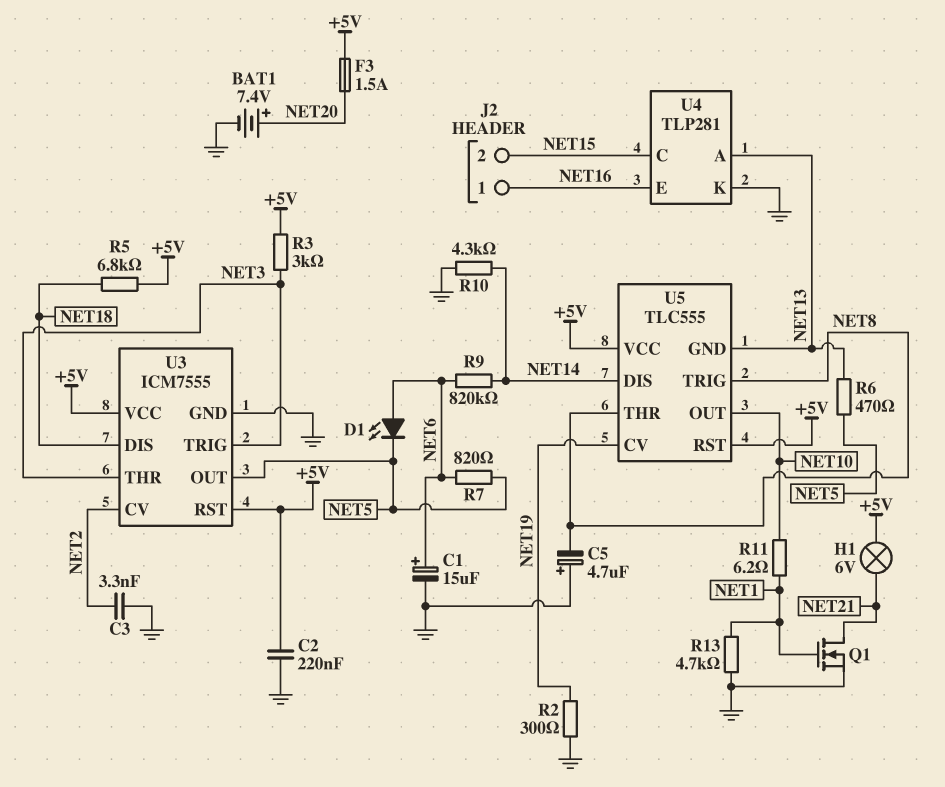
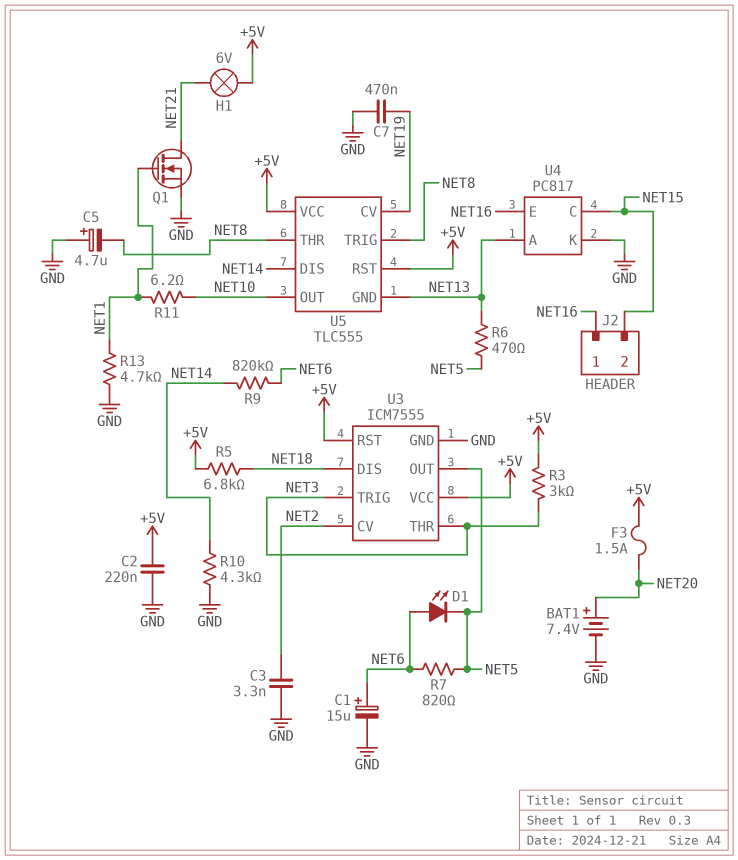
C7: none -> 470nF (GND, NET19)
R2: 300 (GND, NET19) -> none
U4: TLP281 -> PC817

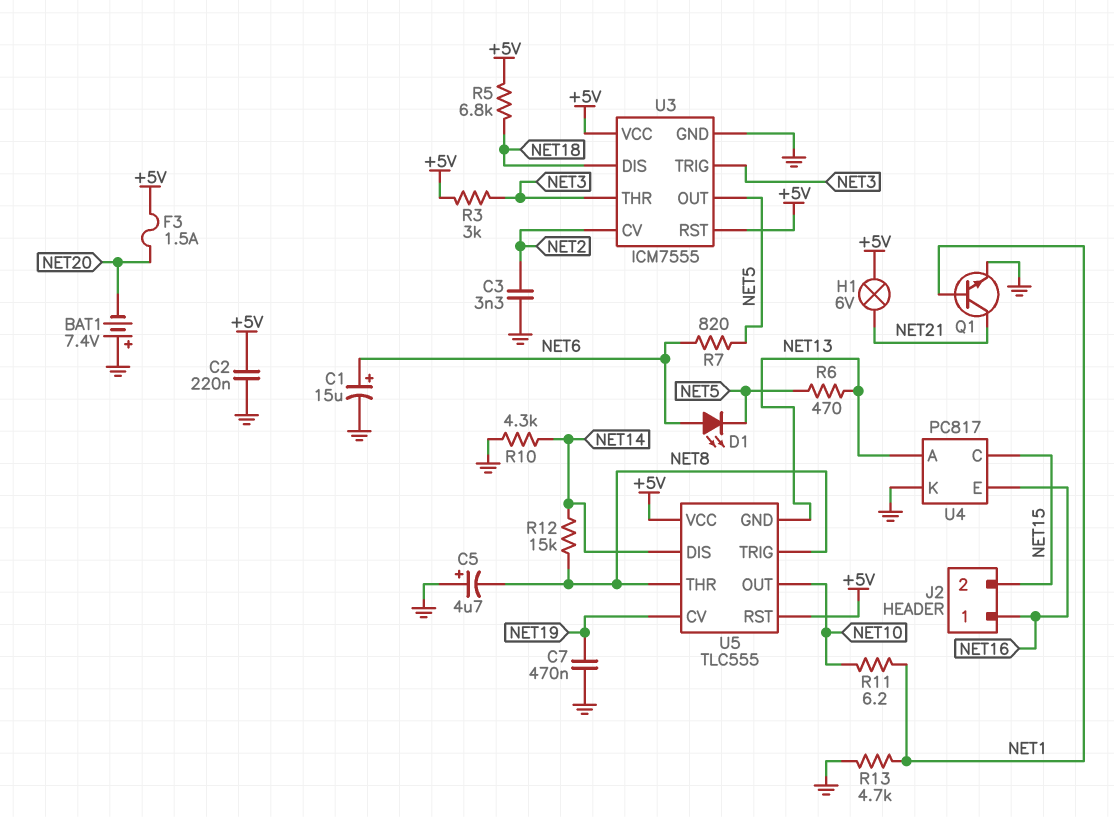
BAT1: 7.4V (plus NET20, minus GND) -> 7.4V (plus GND, minus NET20)
Q1: NMOS (G NET1, D NET21, S GND) -> NPN (B NET1, C NET21, E GND)
R9: 820k (NET6, NET14) -> none
R12: none -> 15k (NET8, NET14)

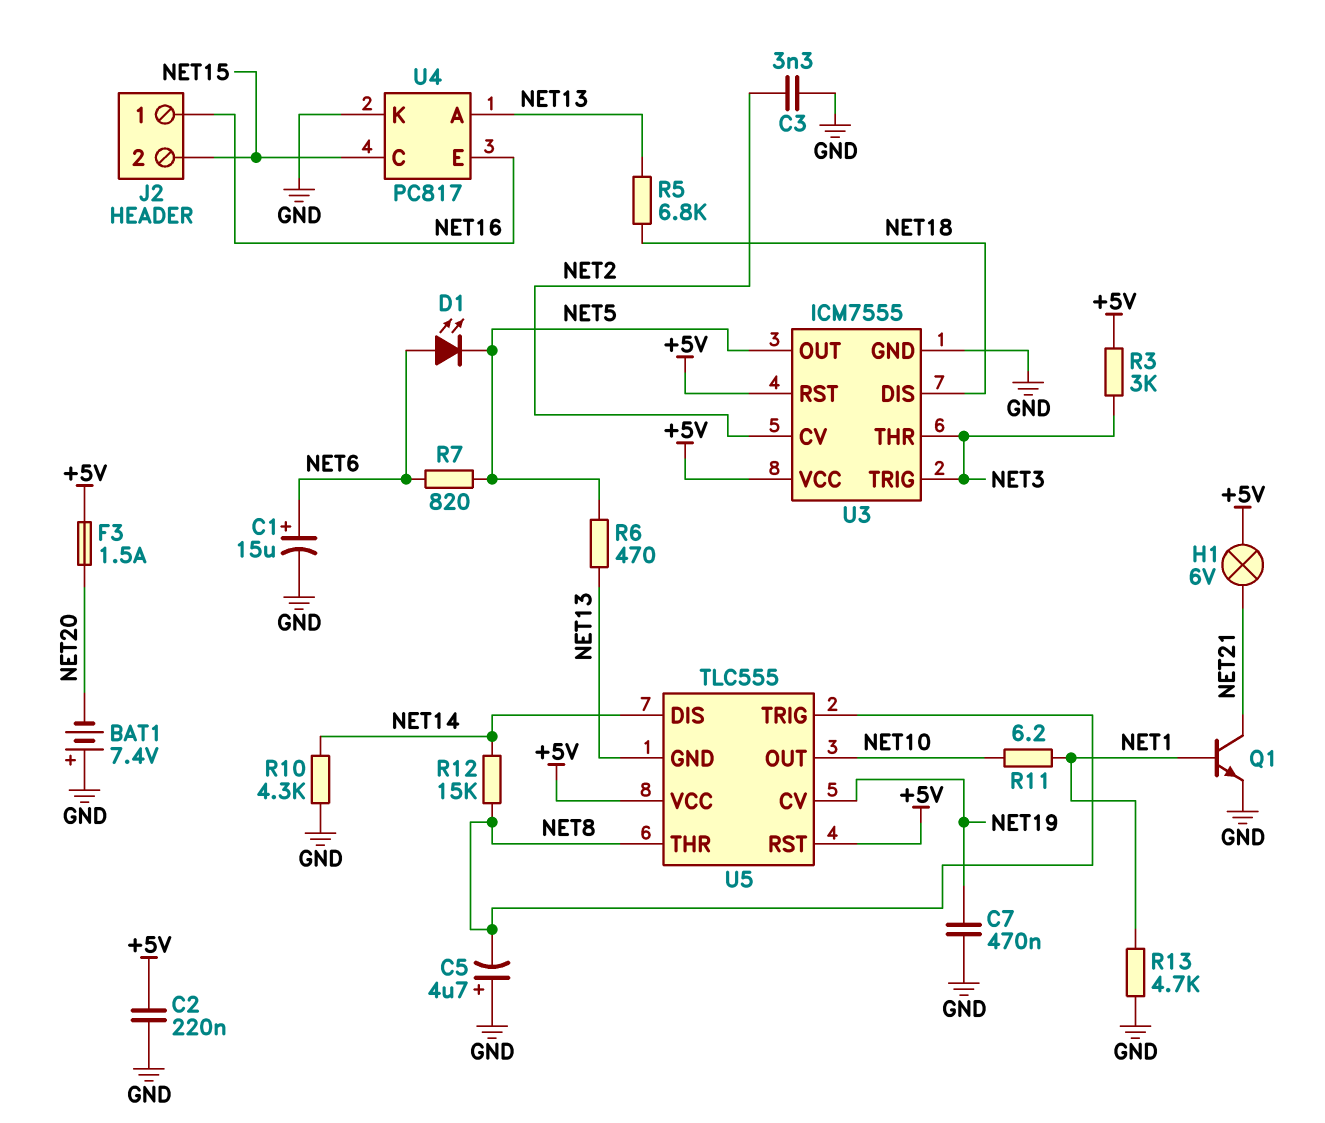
R5: 6.8k (+5V, NET18) -> 6.8k (NET13, NET18)

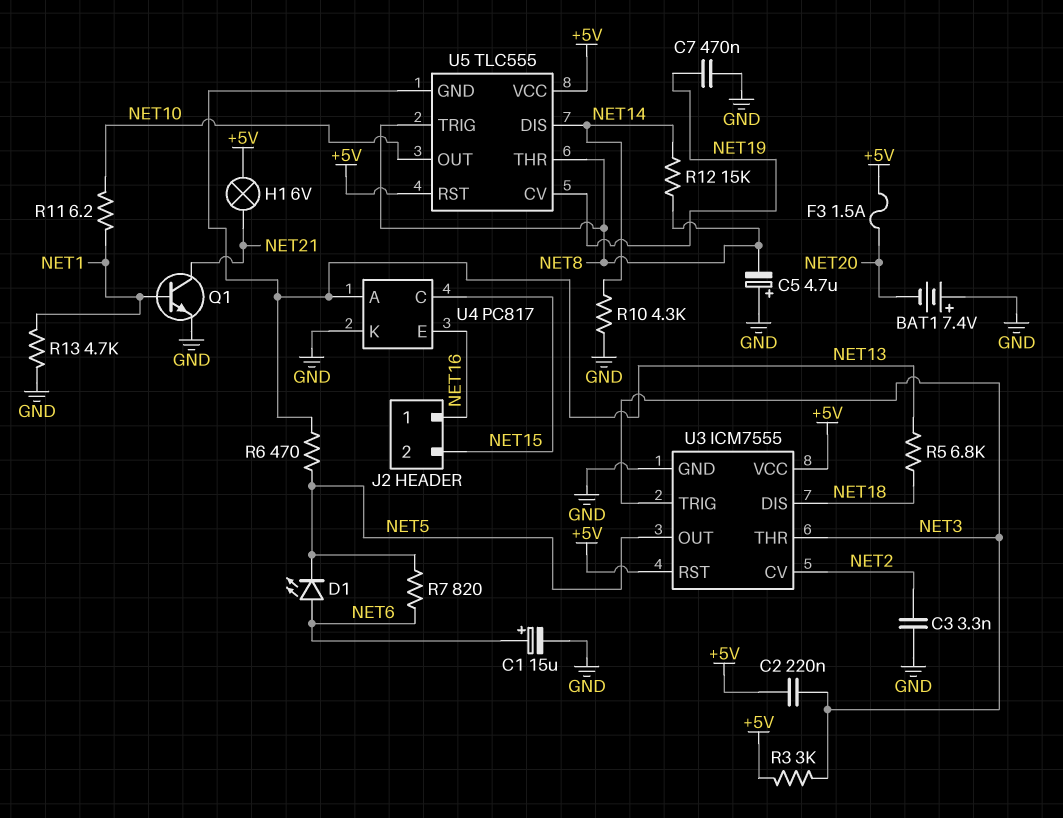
C2: 220nF (+5V, GND) -> 220nF (+5V, NET3)

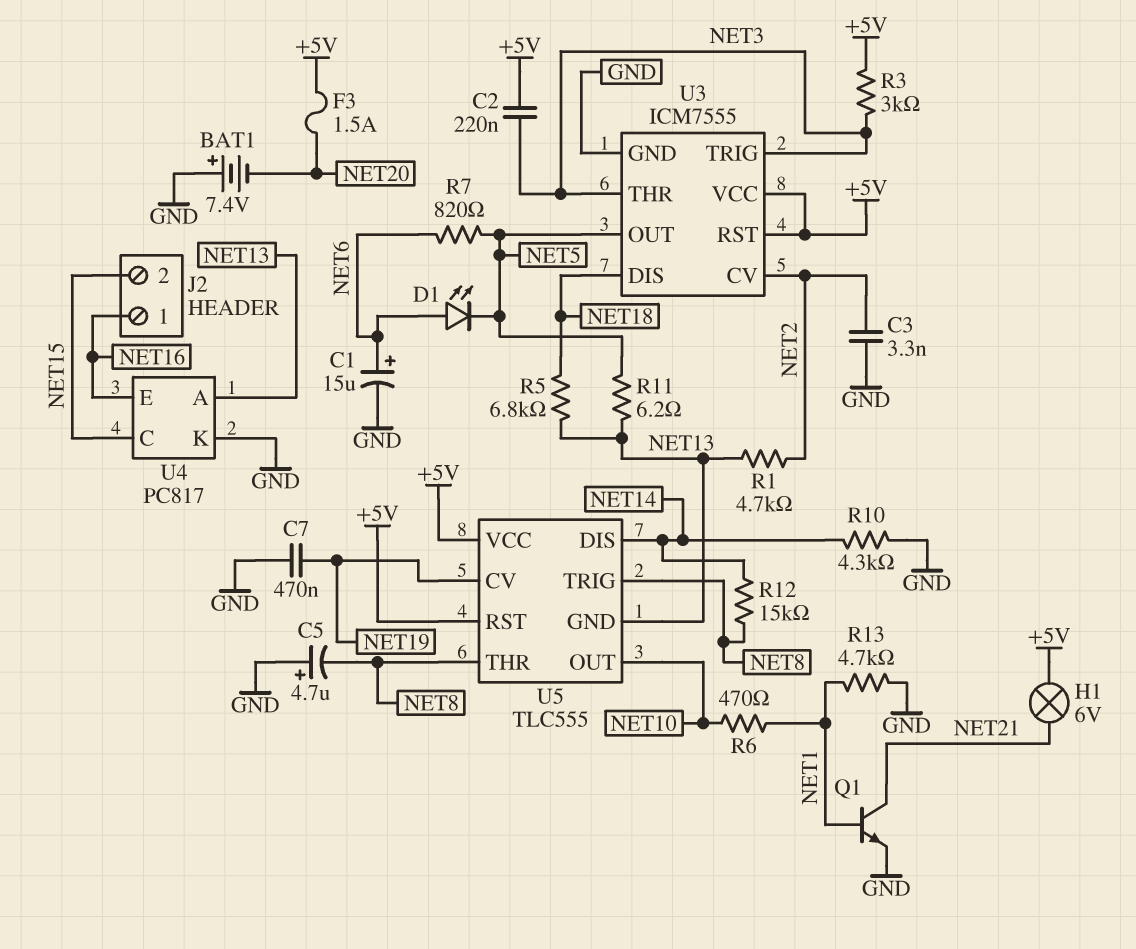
R1: none -> 4.7k (NET2, NET13)
R6: 470 (NET5, NET13) -> 470 (NET1, NET10)
R11: 6.2 (NET1, NET10) -> 6.2 (NET5, NET13)

